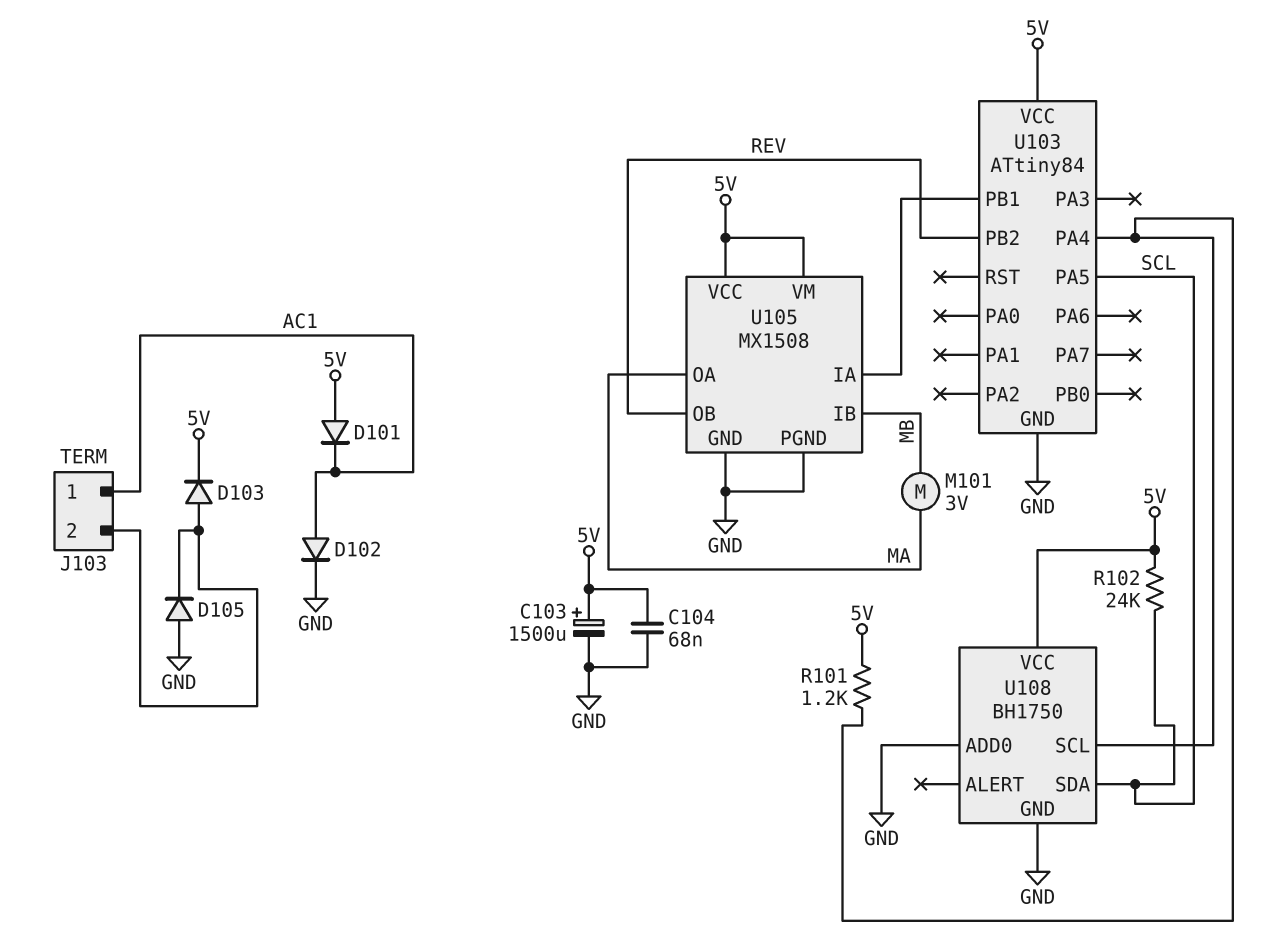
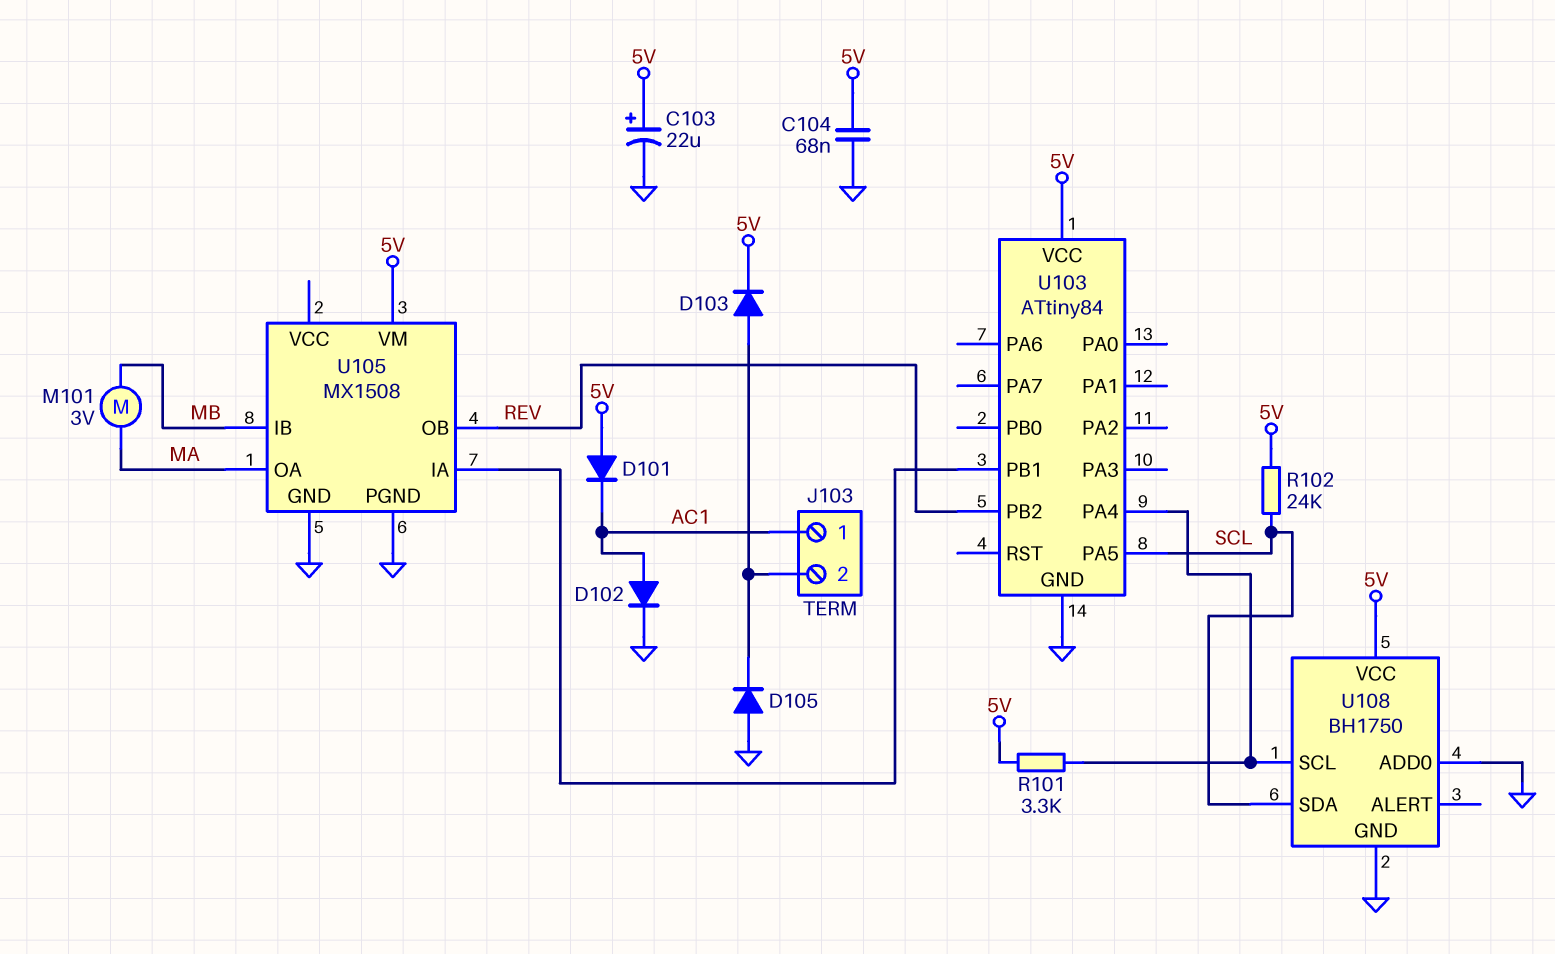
C103: 1500uF (plus 5V, minus GND) -> 22uF (plus 5V, minus GND)
R101: 1.2k (5V, U103/PA4) -> 3.3k (5V, U103/PA4)
U105 pin VCC: 5V -> none

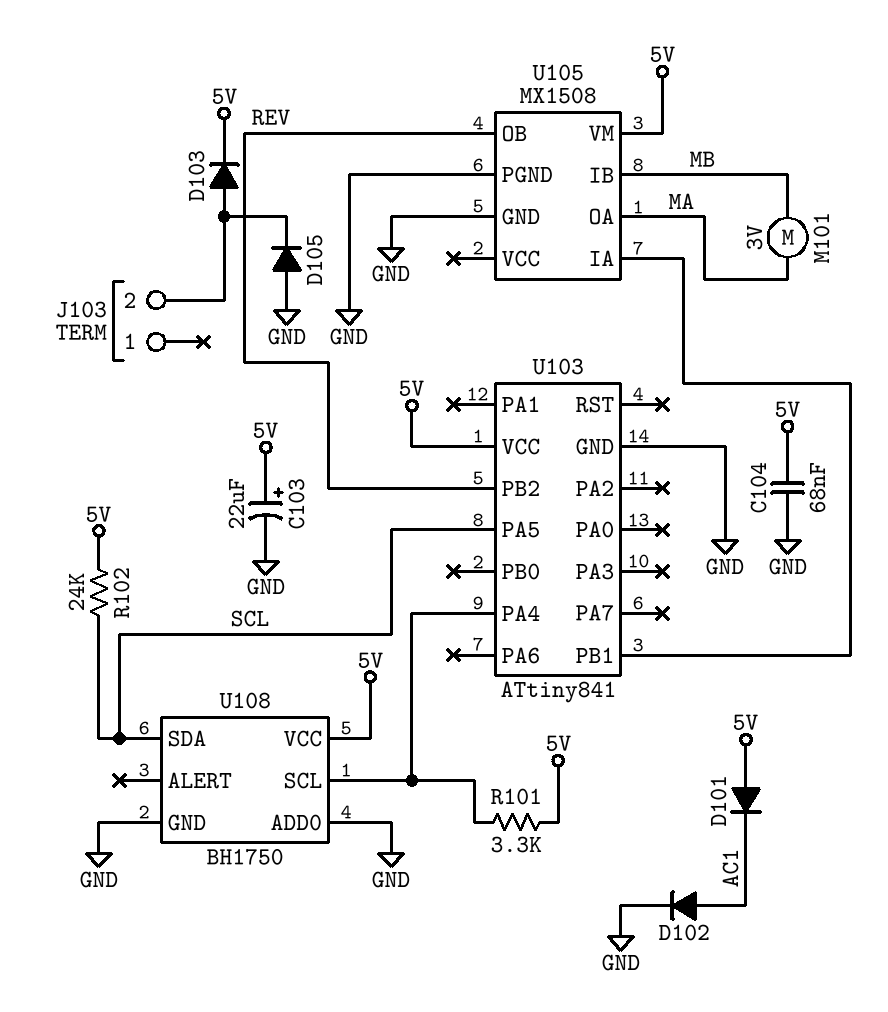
J103 pin 1: AC1 -> none
U103: ATtiny84 -> ATtiny841

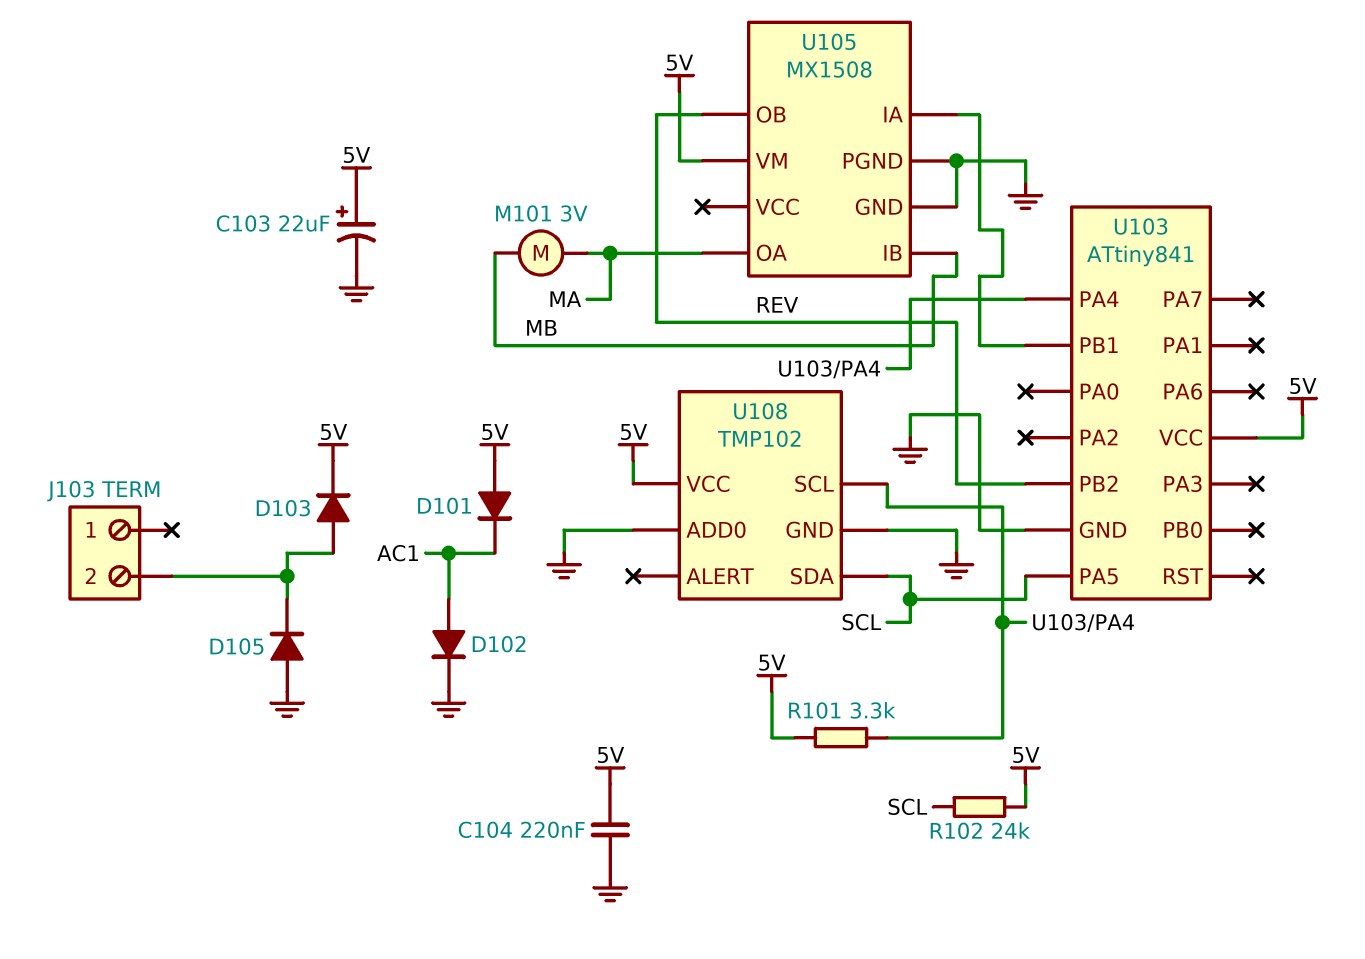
C104: 68nF (5V, GND) -> 220nF (5V, GND)
U108: BH1750 -> TMP102

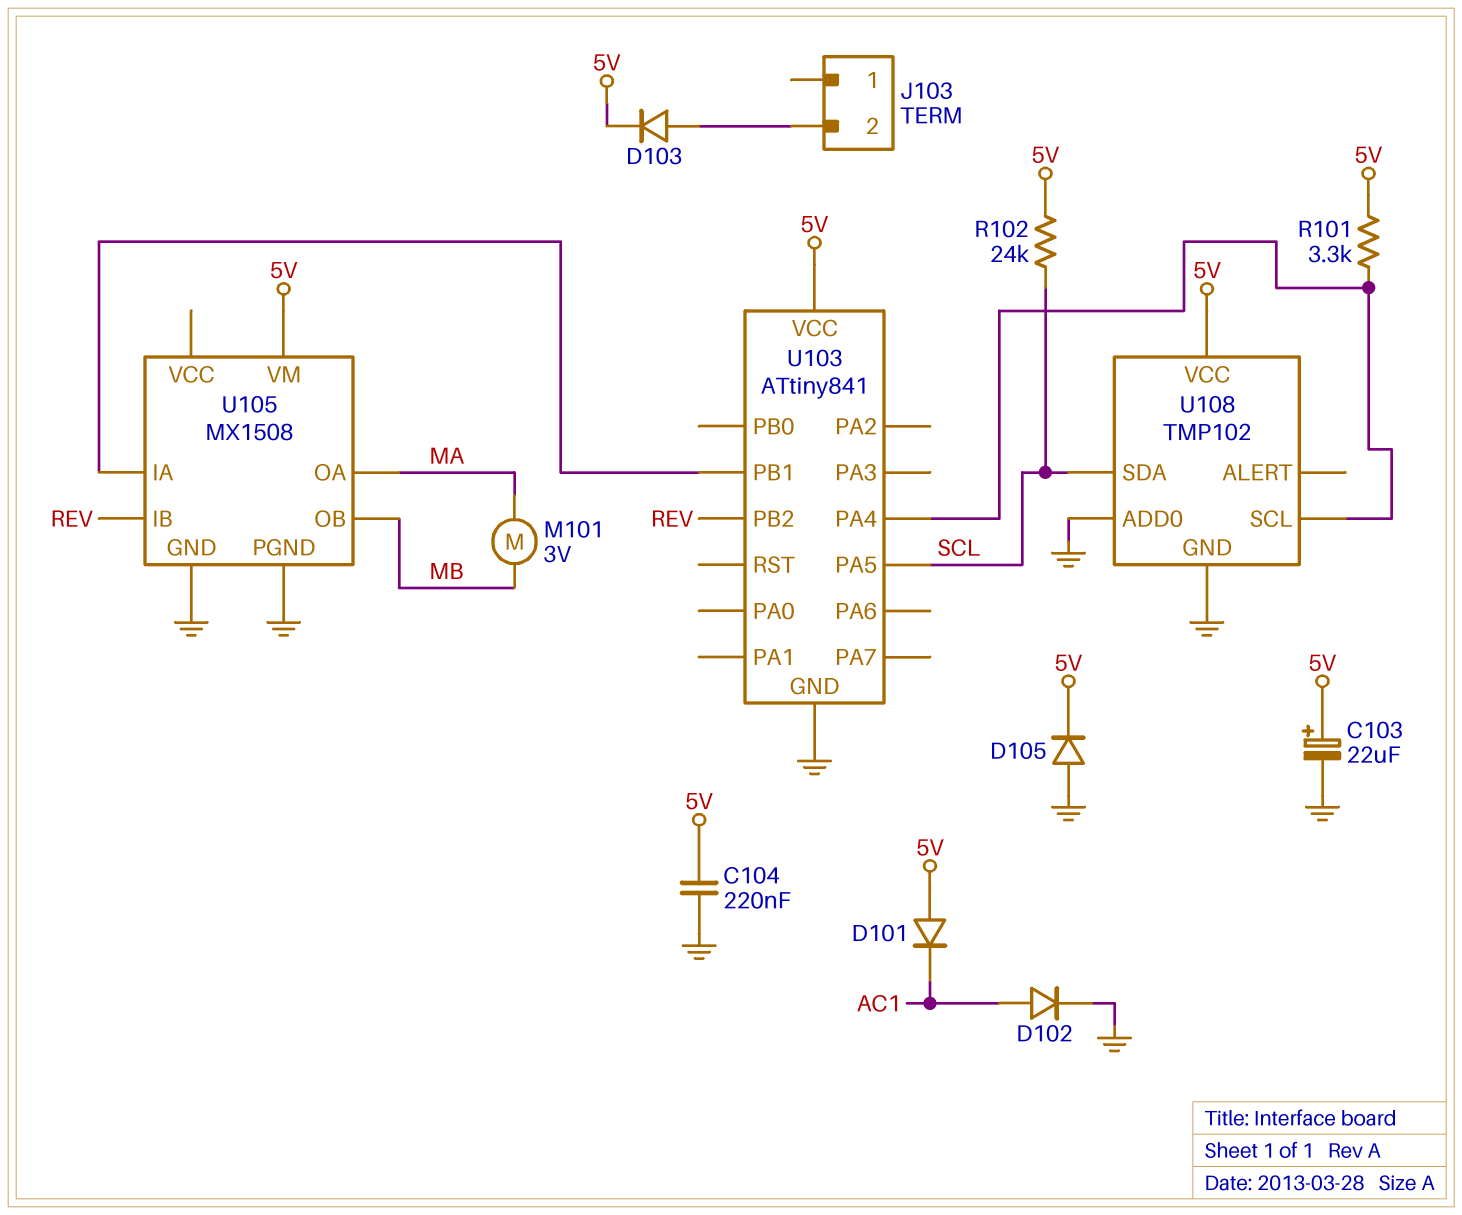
D105: diode (A GND, K J103/2) -> diode (A GND, K 5V)
U105 pin IB: MB -> REV
U105 pin OB: REV -> MB

